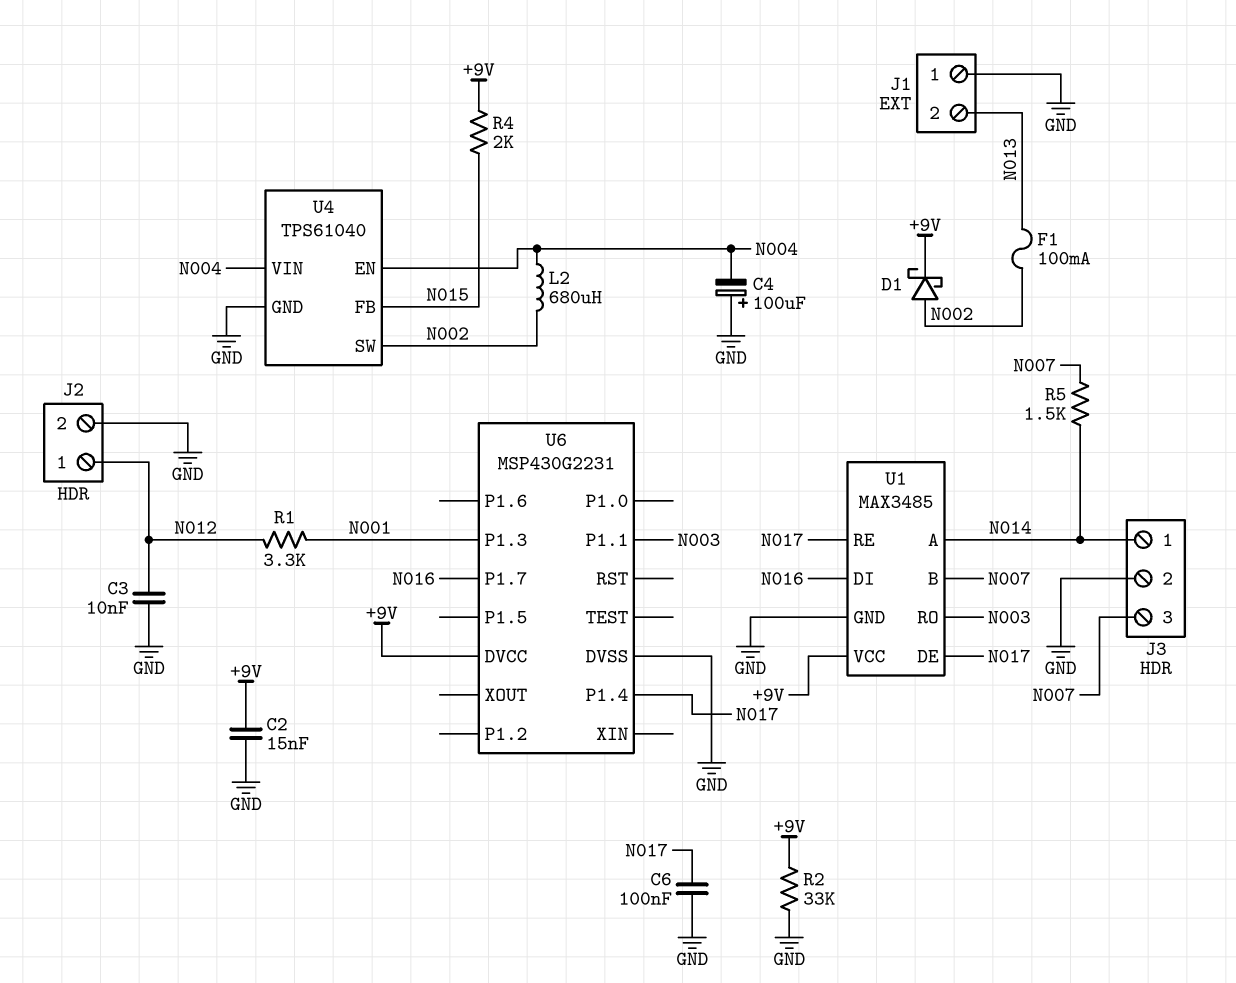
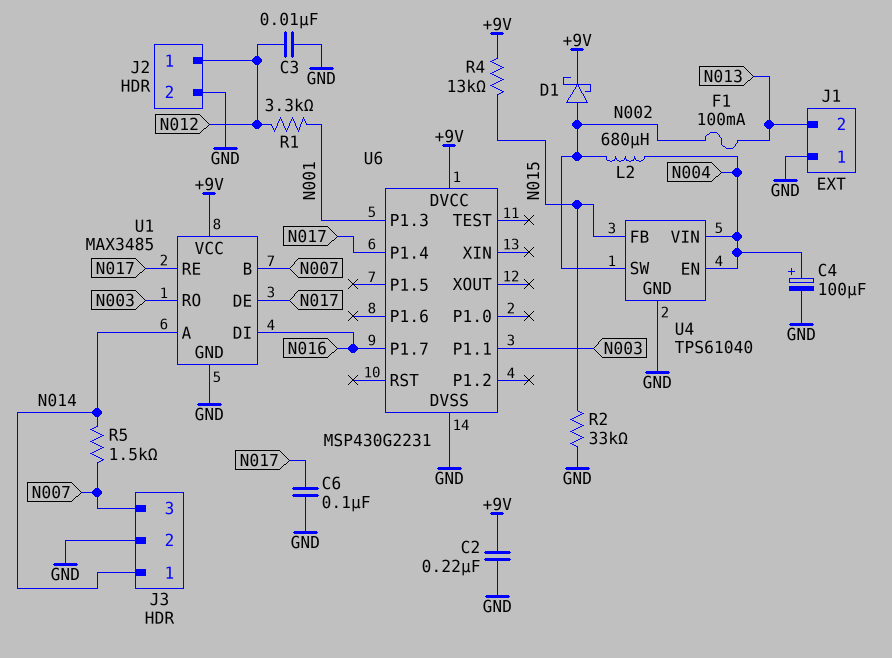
C2: 15nF (+9V, GND) -> 220nF (+9V, GND)
C4: 100uF (plus GND, minus N004) -> 100uF (plus N004, minus GND)
R2: 33k (+9V, GND) -> 33k (GND, N015)
R4: 2k (+9V, N015) -> 13k (+9V, N015)

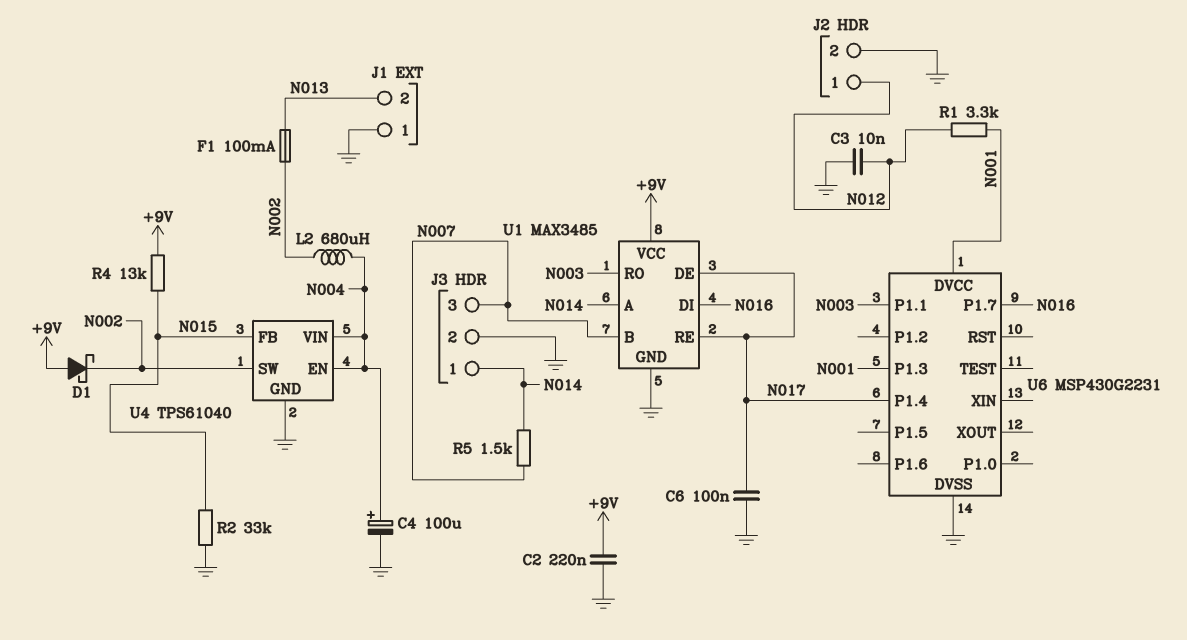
D1: schottky (A N002, K +9V) -> schottky (A +9V, K N002)
U6 pin DVCC: +9V -> N001

